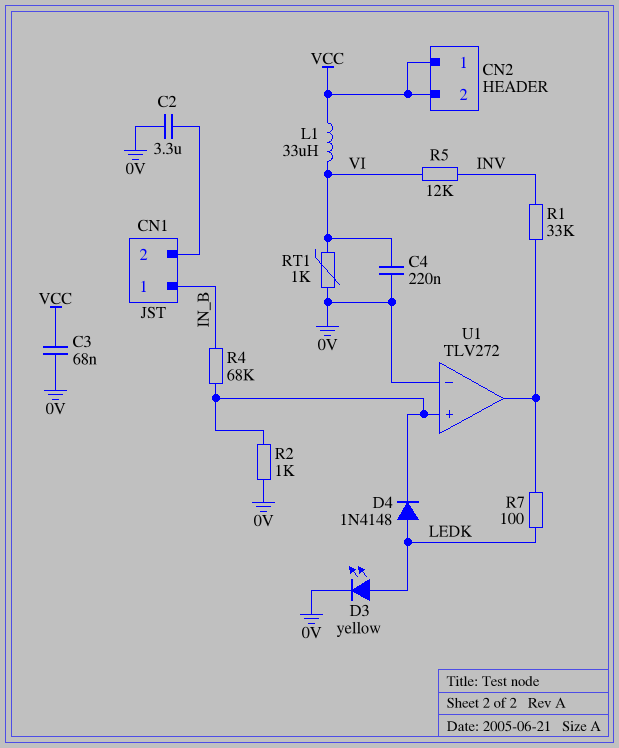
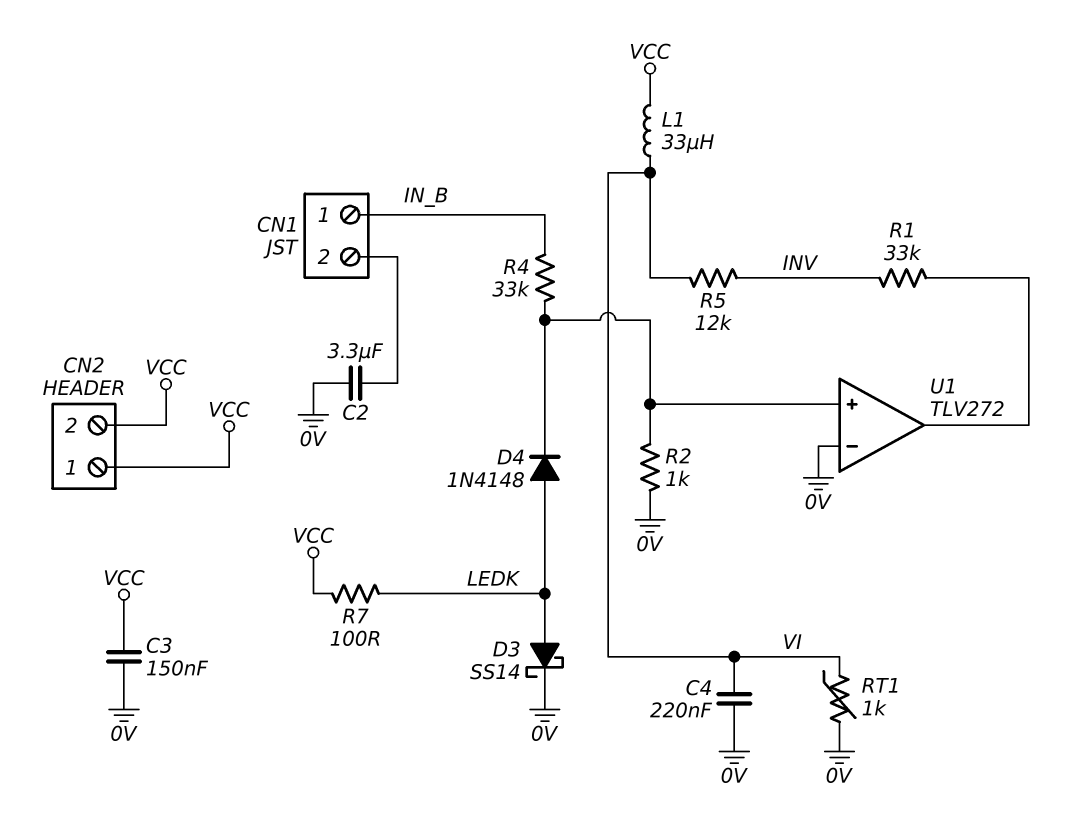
C3: 68nF (0V, VCC) -> 150nF (0V, VCC)
D3: LED yellow (A LEDK, K 0V) -> schottky SS14 (A LEDK, K 0V)
R4: 68k (IN_B, U1/in+) -> 33k (IN_B, U1/in+)
R7: 100 (LEDK, U1/out) -> 100 (LEDK, VCC)

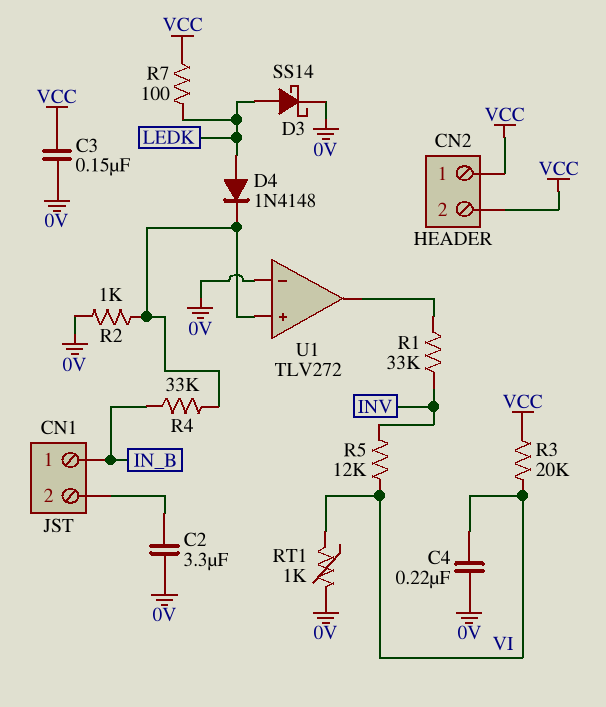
L1: 33uH (VCC, VI) -> none
R3: none -> 20k (VCC, VI)

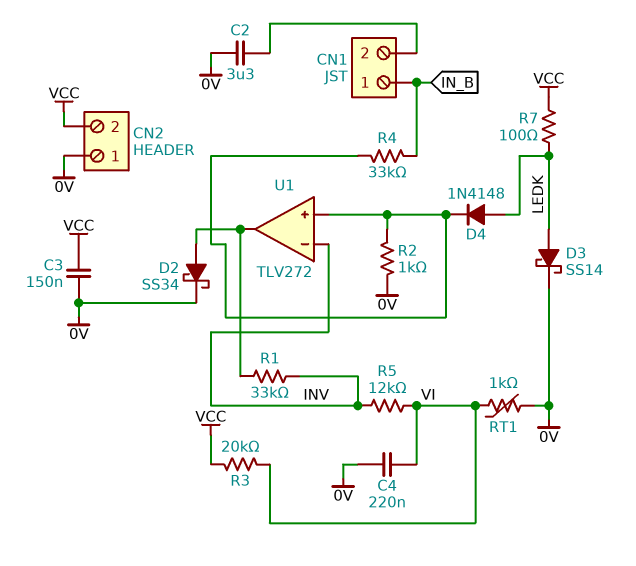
CN2 pin 1: VCC -> 0V
D2: none -> schottky SS34 (A U1/out, K 0V)
U1 pin in-: 0V -> INV

